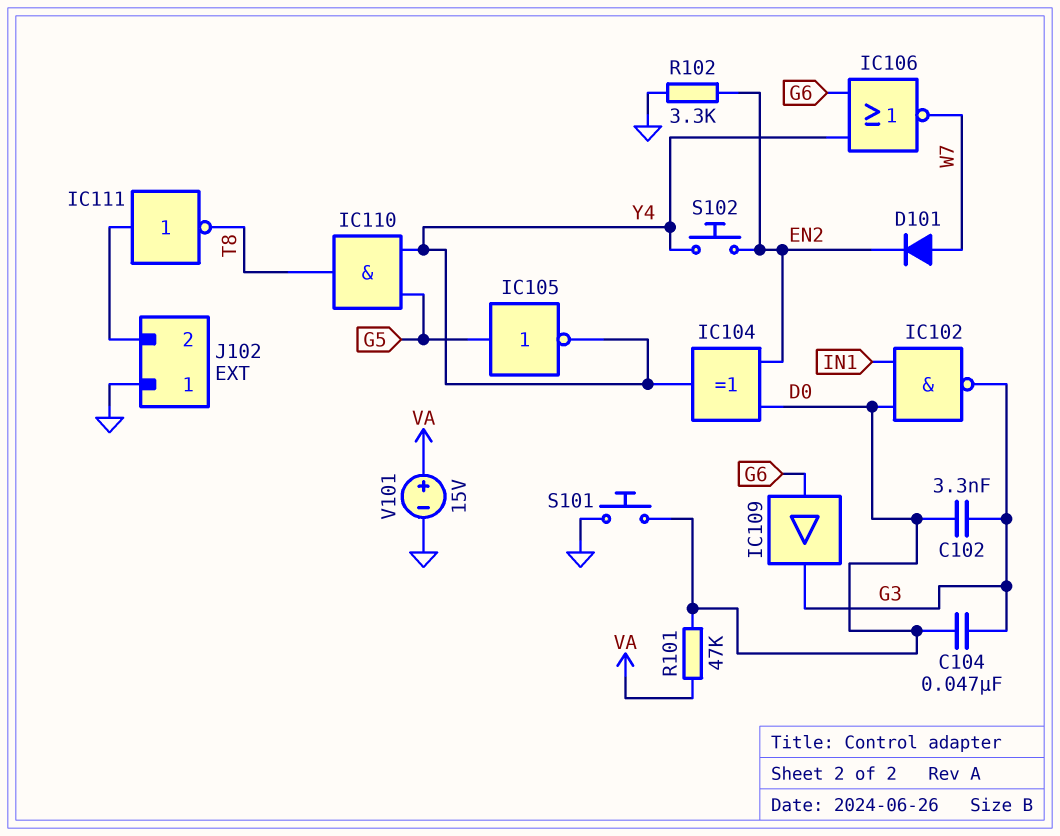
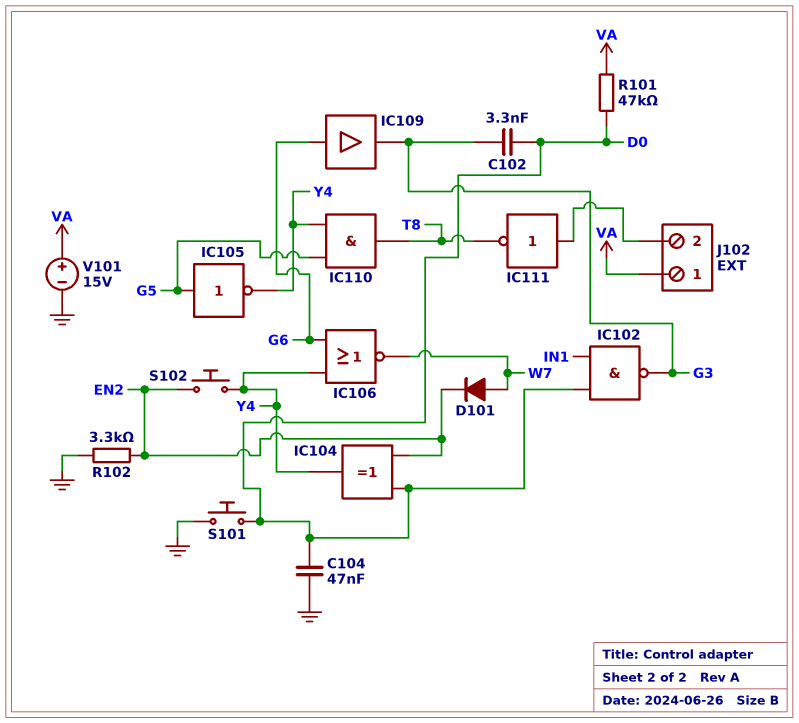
C104: 47nF (D0, G3) -> 47nF (D0, GND)
J102 pin 1: GND -> VA

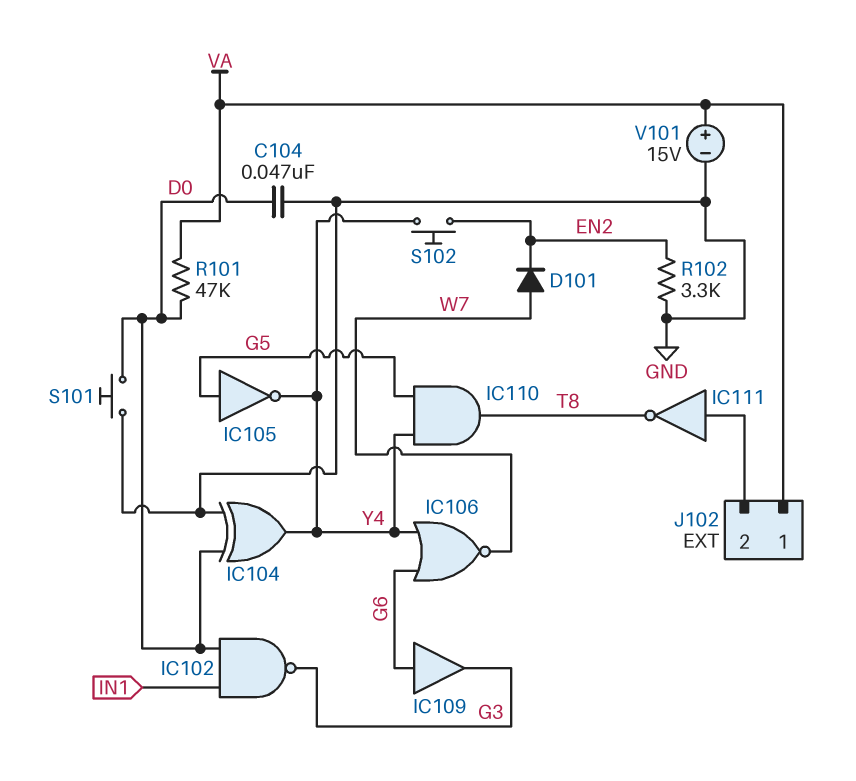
C102: 3.3nF (D0, G3) -> none
IC104: XOR (in D0, in EN2, out Y4) -> XOR (in D0, in GND, out Y4)

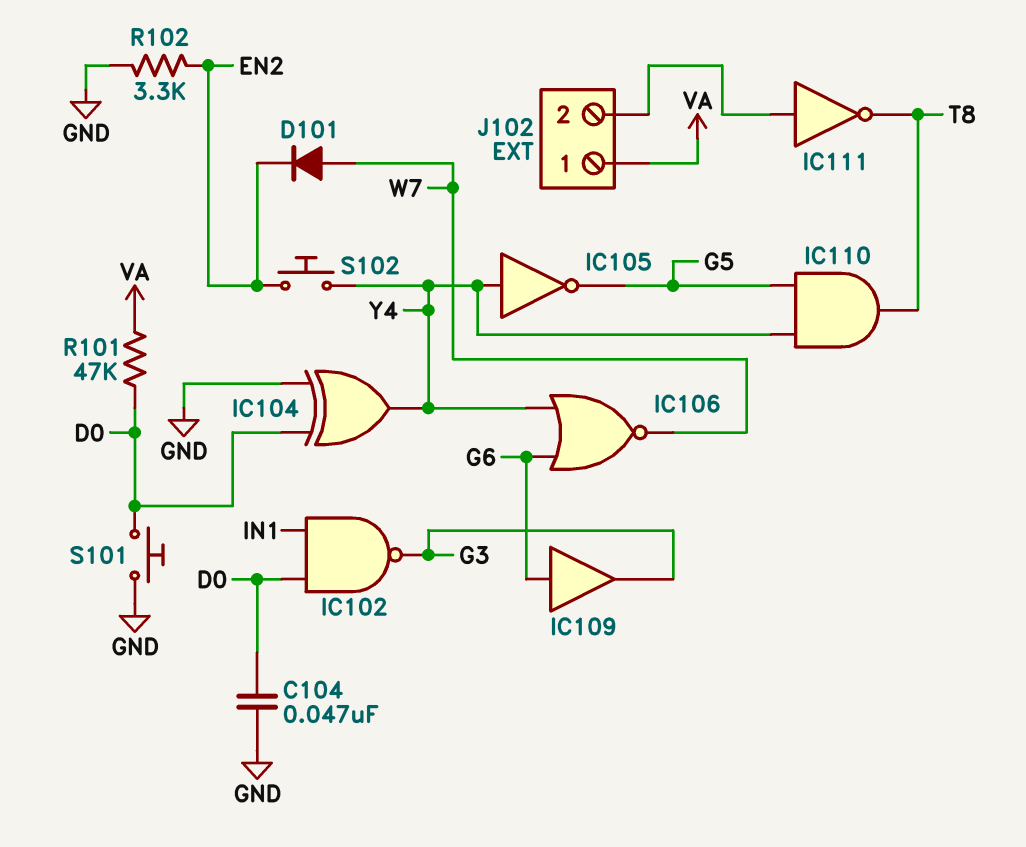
IC105: NOT (in G5, out Y4) -> NOT (in Y4, out G5)
V101: 15V (plus VA, minus GND) -> none

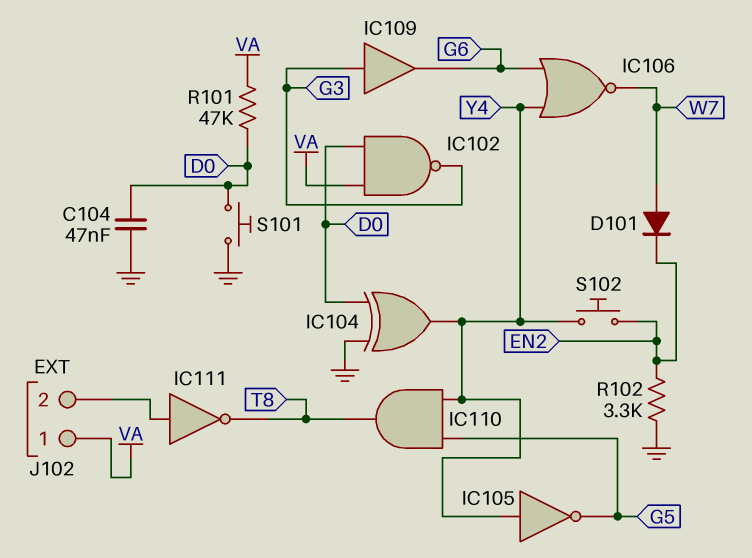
IC102: NAND (in D0, in IN1, out G3) -> NAND (in D0, in VA, out G3)
IC109: buffer (in G6, out G3) -> buffer (in G3, out G6)

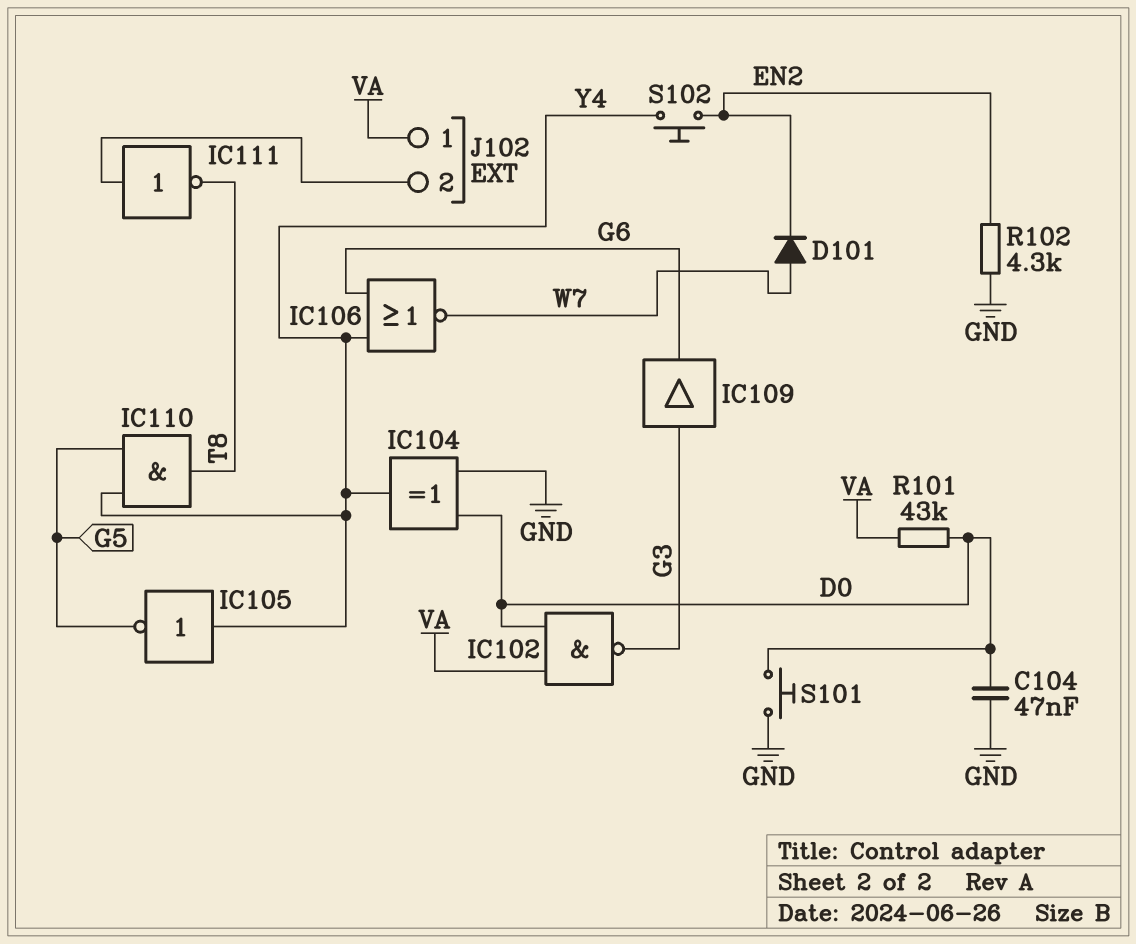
R101: 47k (D0, VA) -> 43k (D0, VA)
R102: 3.3k (EN2, GND) -> 4.3k (EN2, GND)

